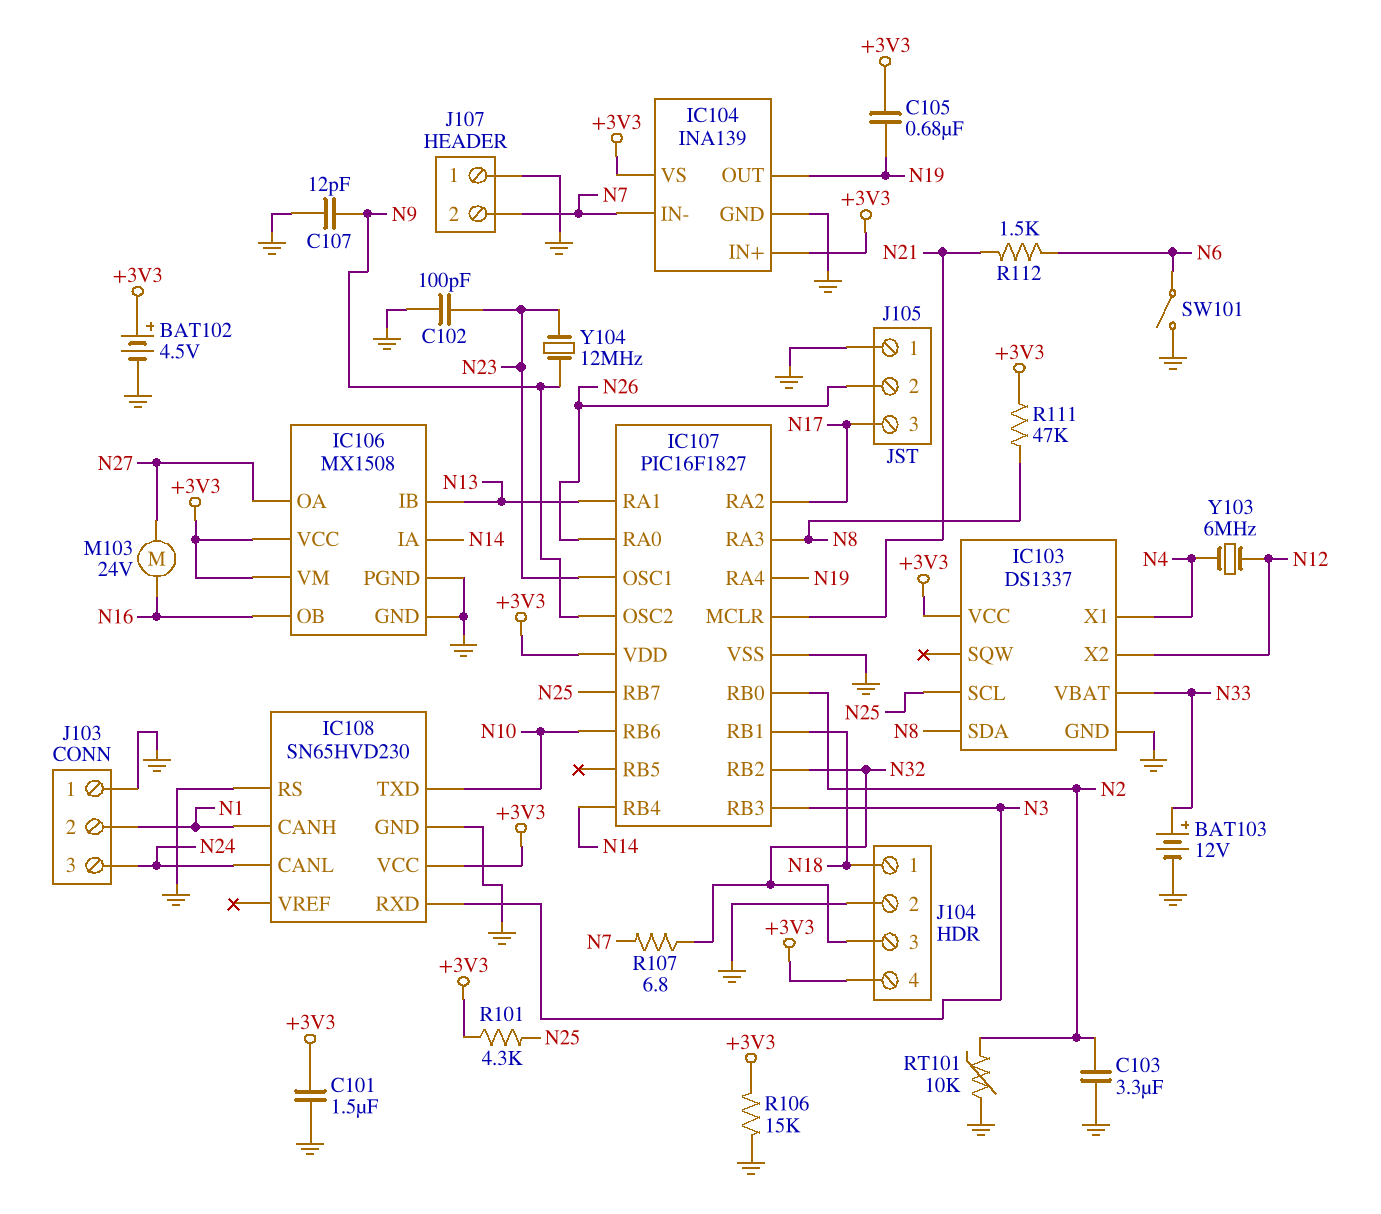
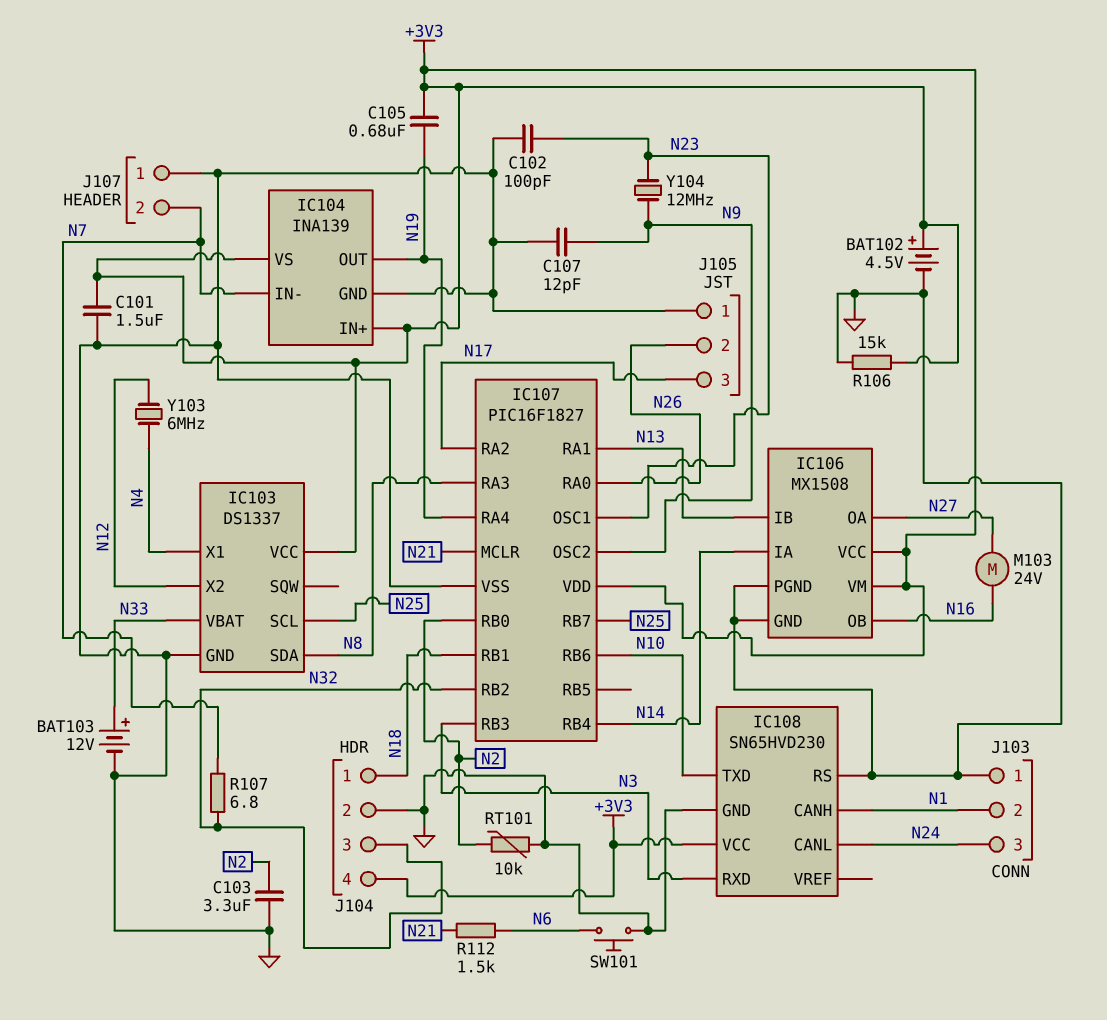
R101: 4.3k (+3V3, N25) -> none
R111: 47k (+3V3, N8) -> none
SW101: switch (GND, N6) -> button (GND, N6)

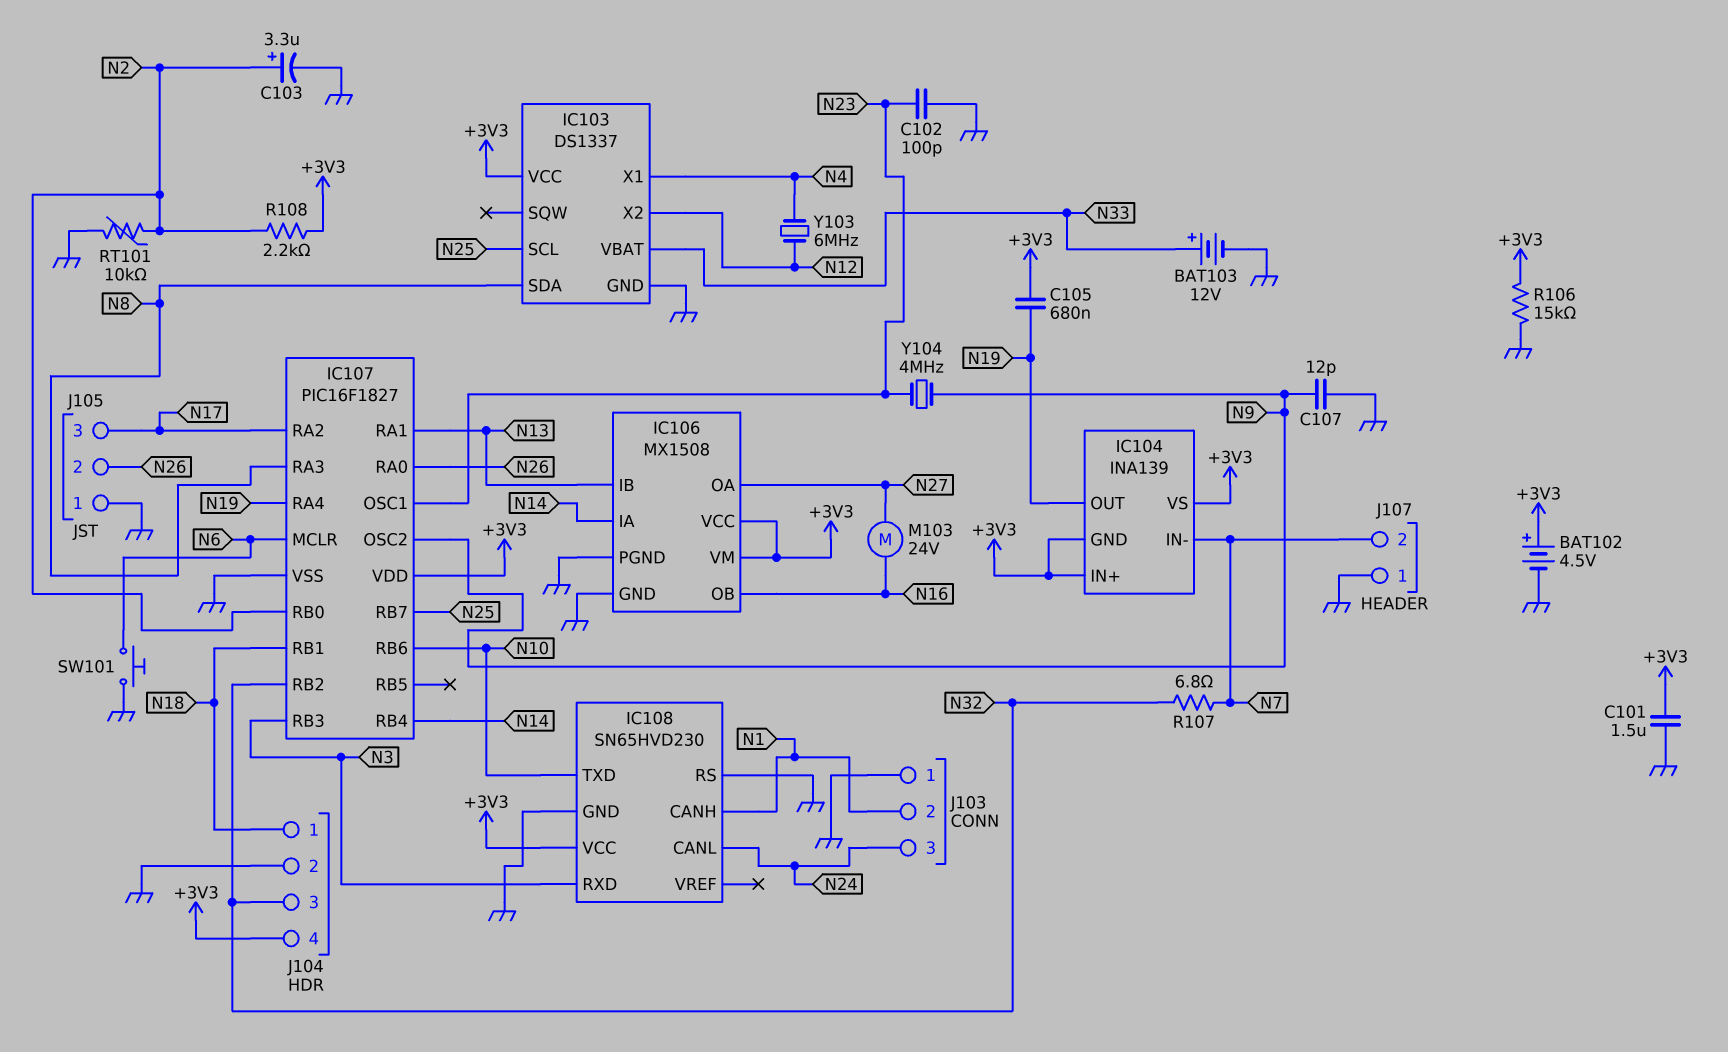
C103: 3.3uF (GND, N2) -> 3.3uF (plus N2, minus GND)
IC104 pin GND: GND -> +3V3
IC107 pin MCLR: N21 -> N6
R108: none -> 2.2k (+3V3, N2)
R112: 1.5k (N6, N21) -> none
Y104: 12MHz (N9, N23) -> 4MHz (N9, N23)

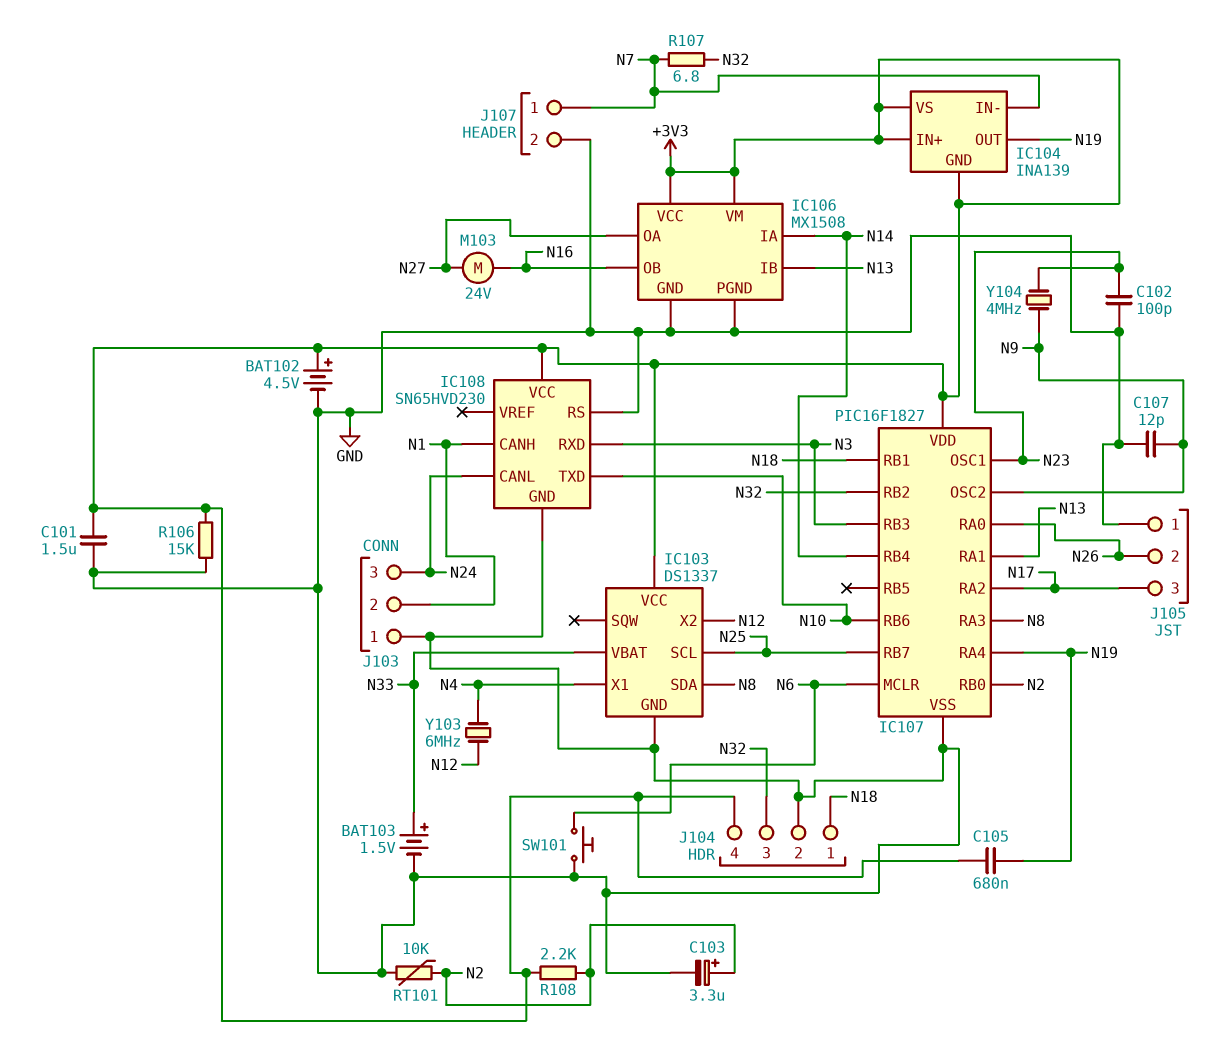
BAT103: 12V (plus N33, minus GND) -> 1.5V (plus N33, minus GND)
J107 pin 1: GND -> N7
J107 pin 2: N7 -> GND

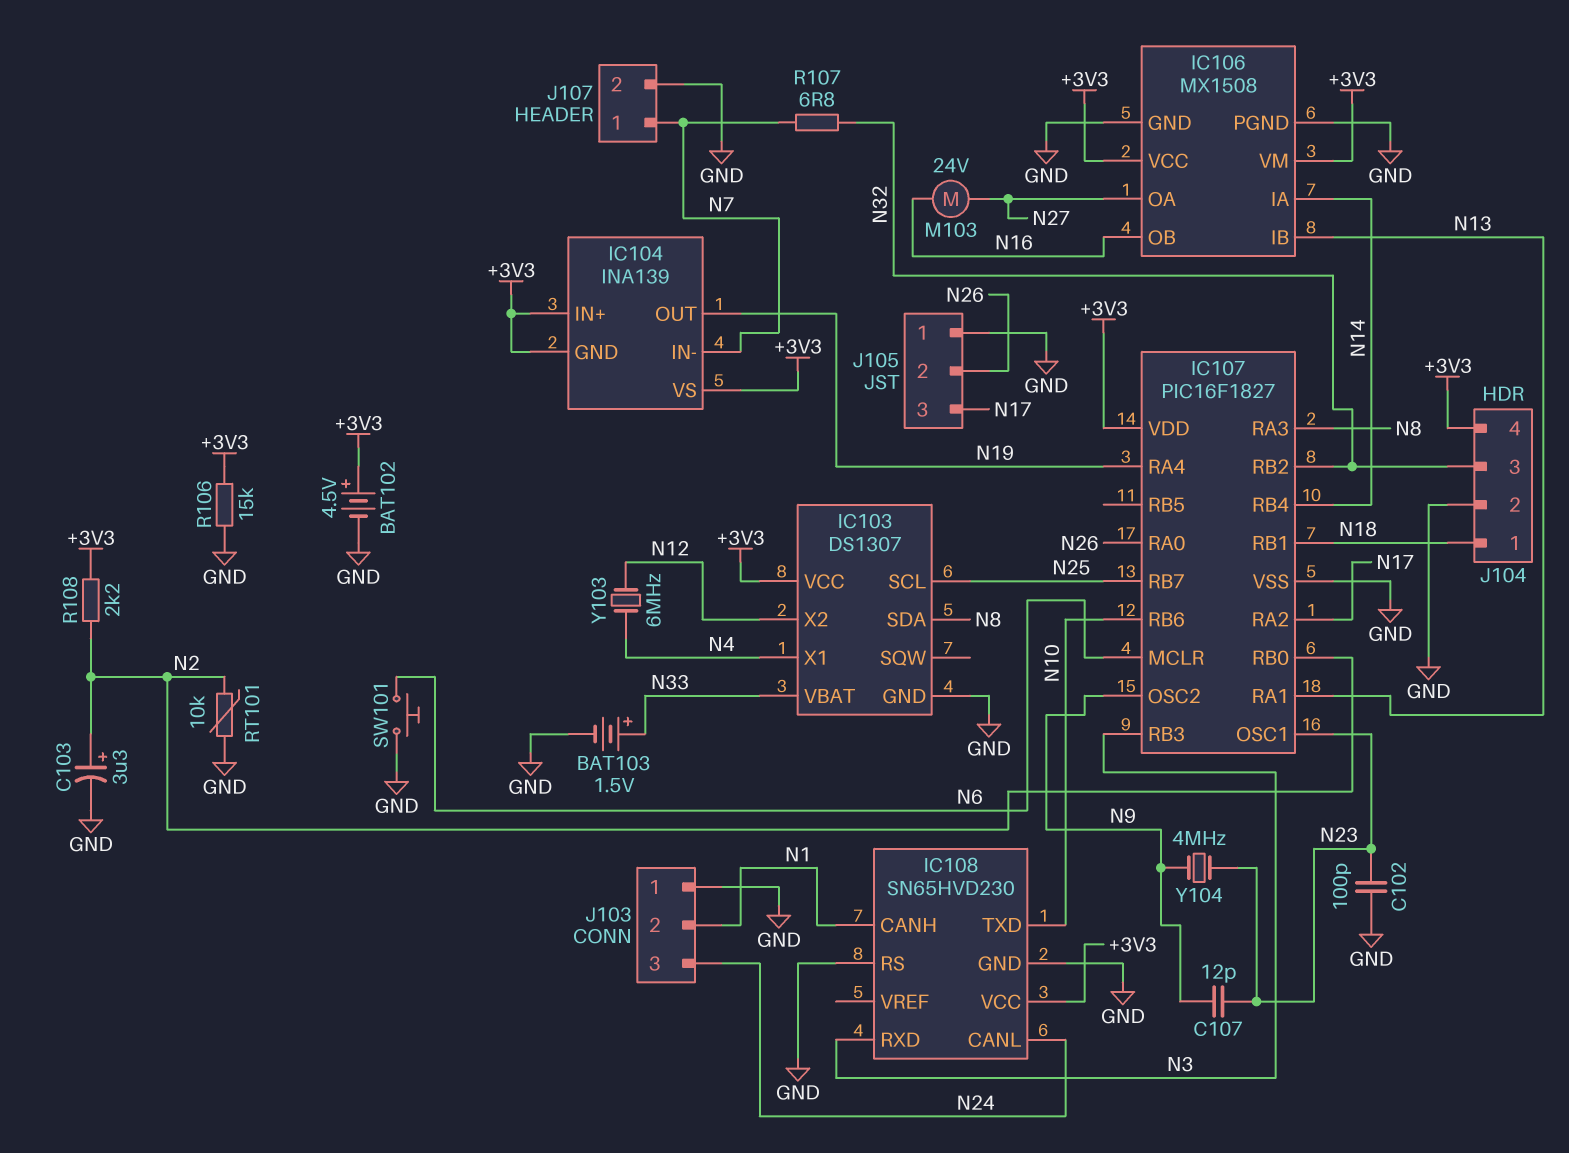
C101: 1.5uF (+3V3, GND) -> none
C105: 680nF (+3V3, N19) -> none
C107: 12pF (GND, N9) -> 12pF (N9, N23)
IC103: DS1337 -> DS1307

